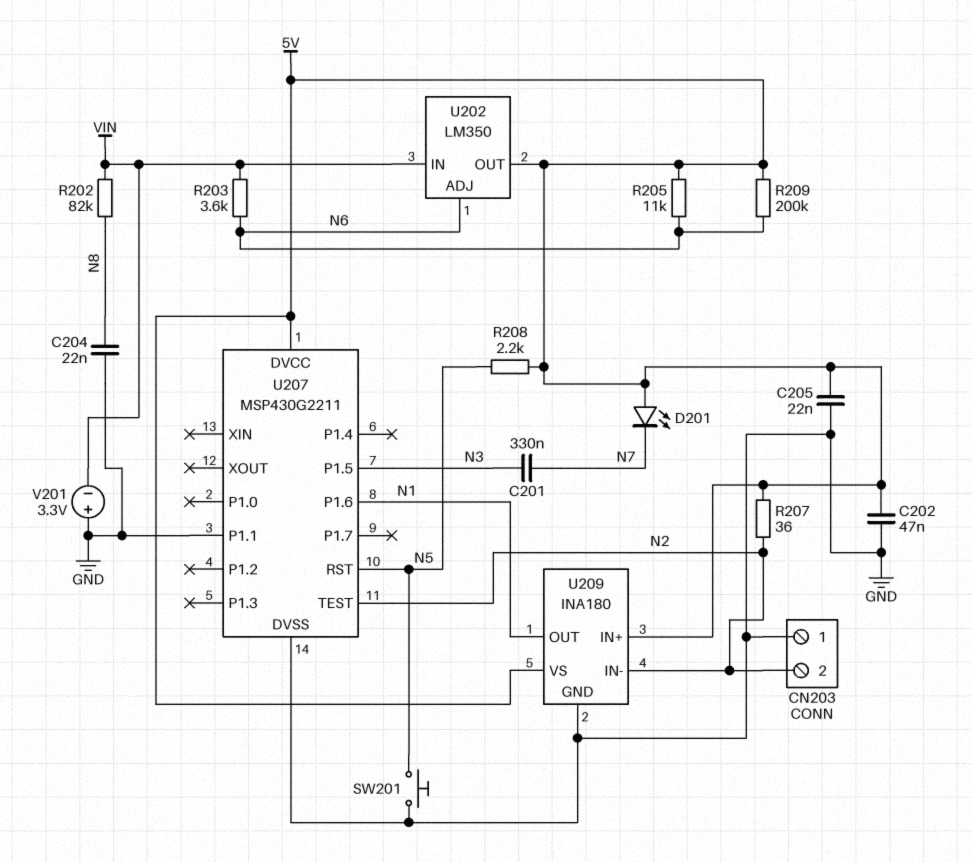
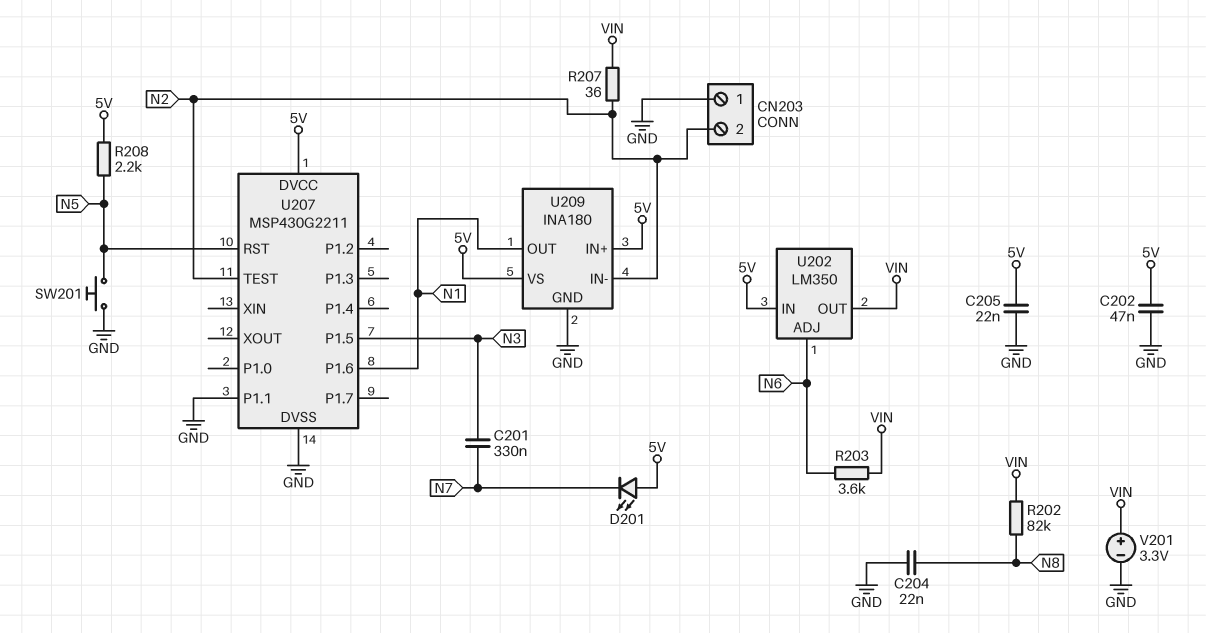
R205: 11k (5V, N6) -> none
R207: 36 (5V, N2) -> 36 (N2, VIN)
R209: 200k (5V, N6) -> none
U202 pin IN: VIN -> 5V
U202 pin OUT: 5V -> VIN
V201: 3.3V (plus GND, minus VIN) -> 3.3V (plus VIN, minus GND)

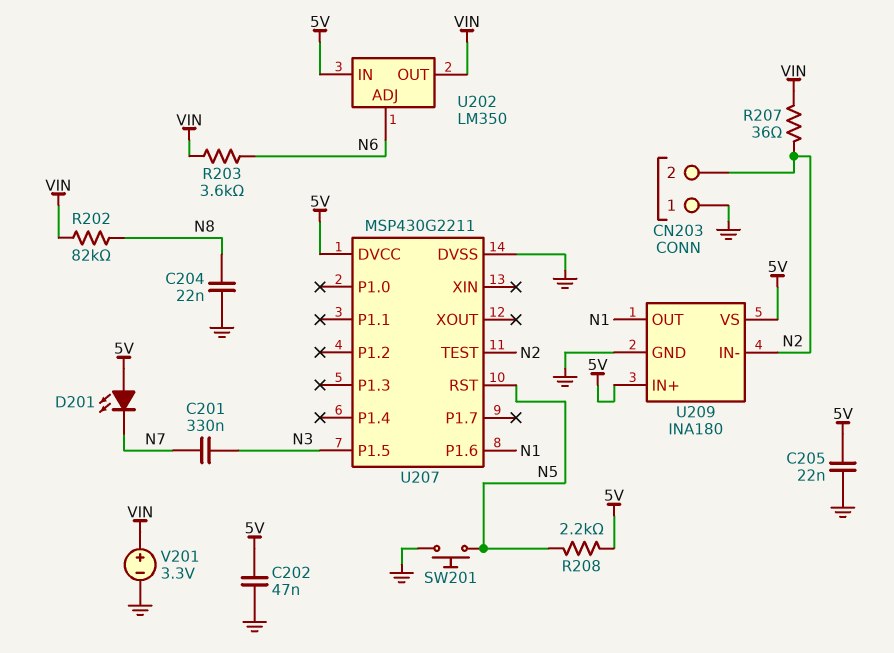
U207 pin P1.1: GND -> none

